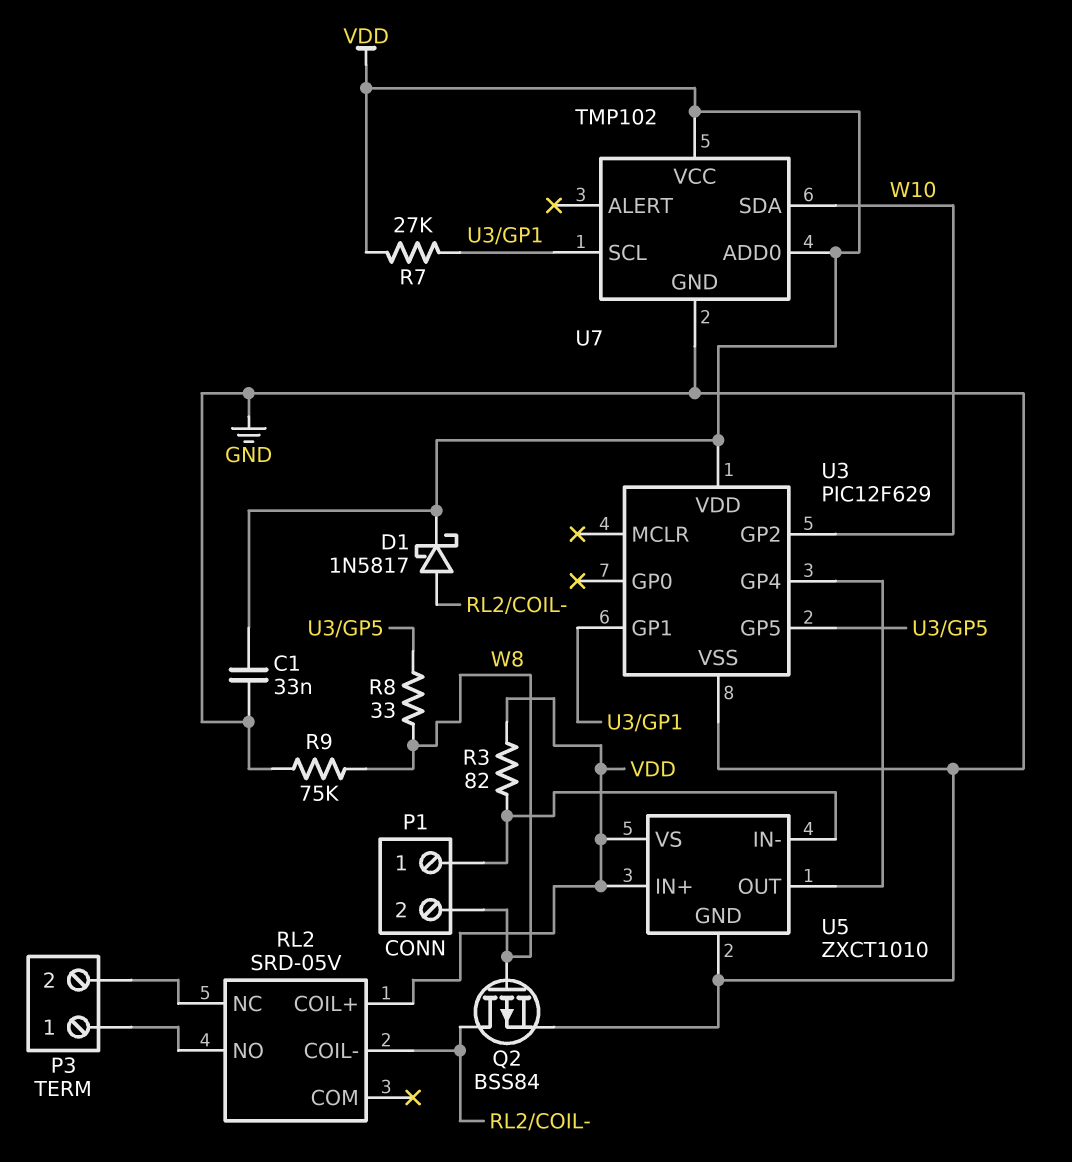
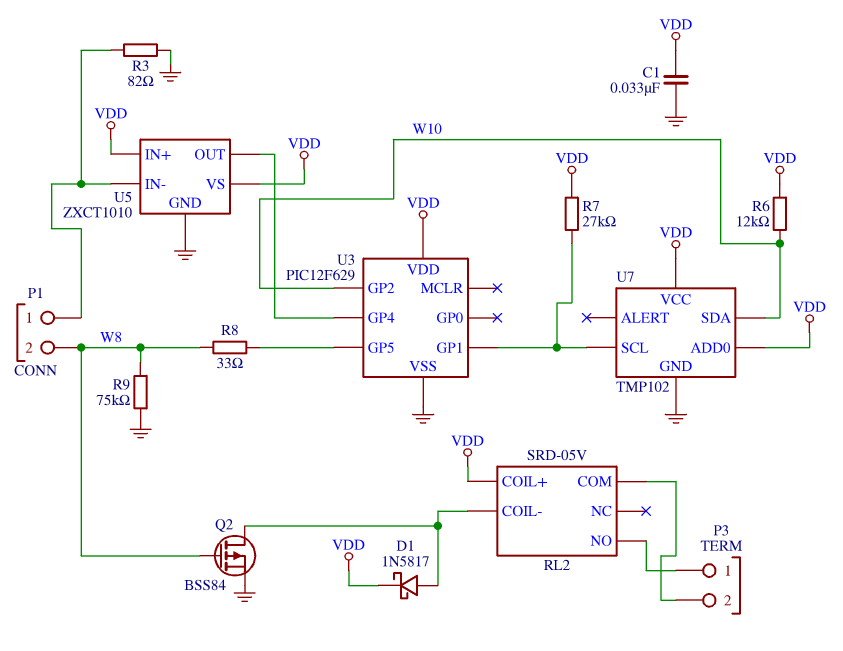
R3: 82 (P1/1, VDD) -> 82 (GND, P1/1)
R6: none -> 12k (VDD, W10)
RL2 pin COM: none -> P3/2
RL2 pin NC: P3/2 -> none

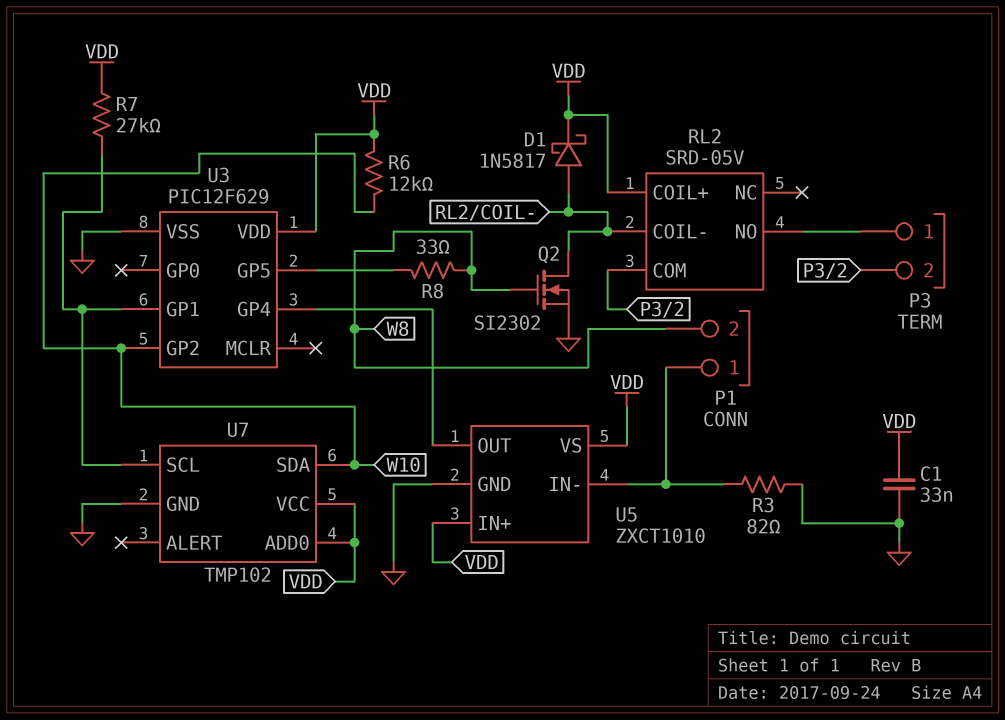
Q2: PMOS BSS84 (G W8, D RL2/COIL-, S GND) -> NMOS SI2302 (G W8, D RL2/COIL-, S GND)
R9: 75k (GND, W8) -> none

